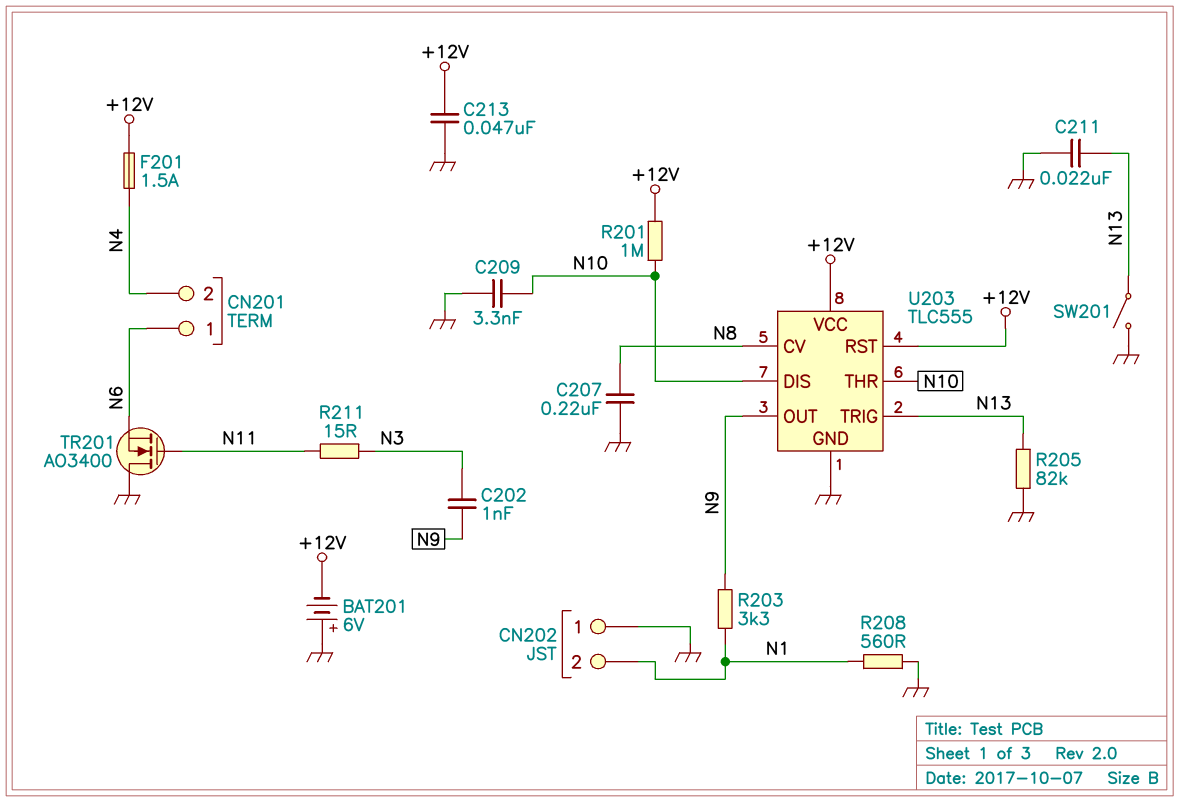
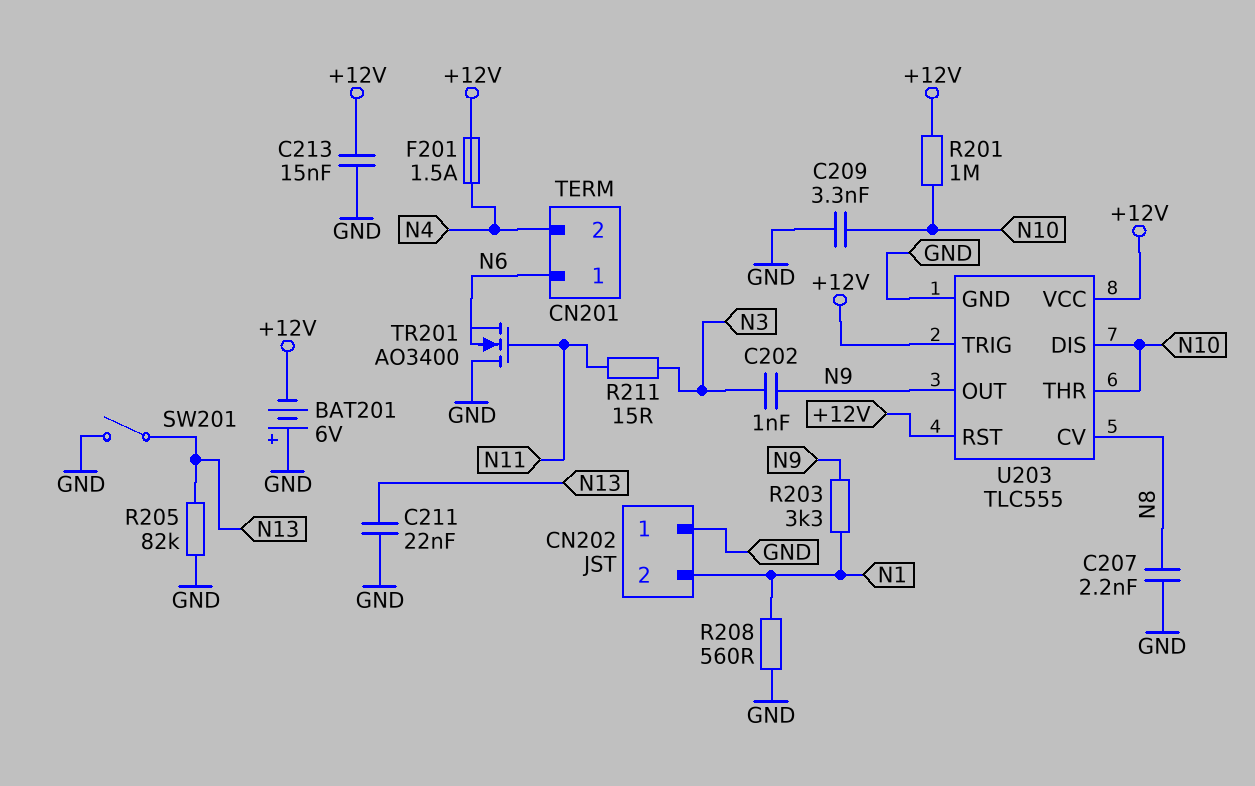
C207: 220nF (GND, N8) -> 2.2nF (GND, N8)
C213: 47nF (+12V, GND) -> 15nF (+12V, GND)
U203 pin TRIG: N13 -> +12V

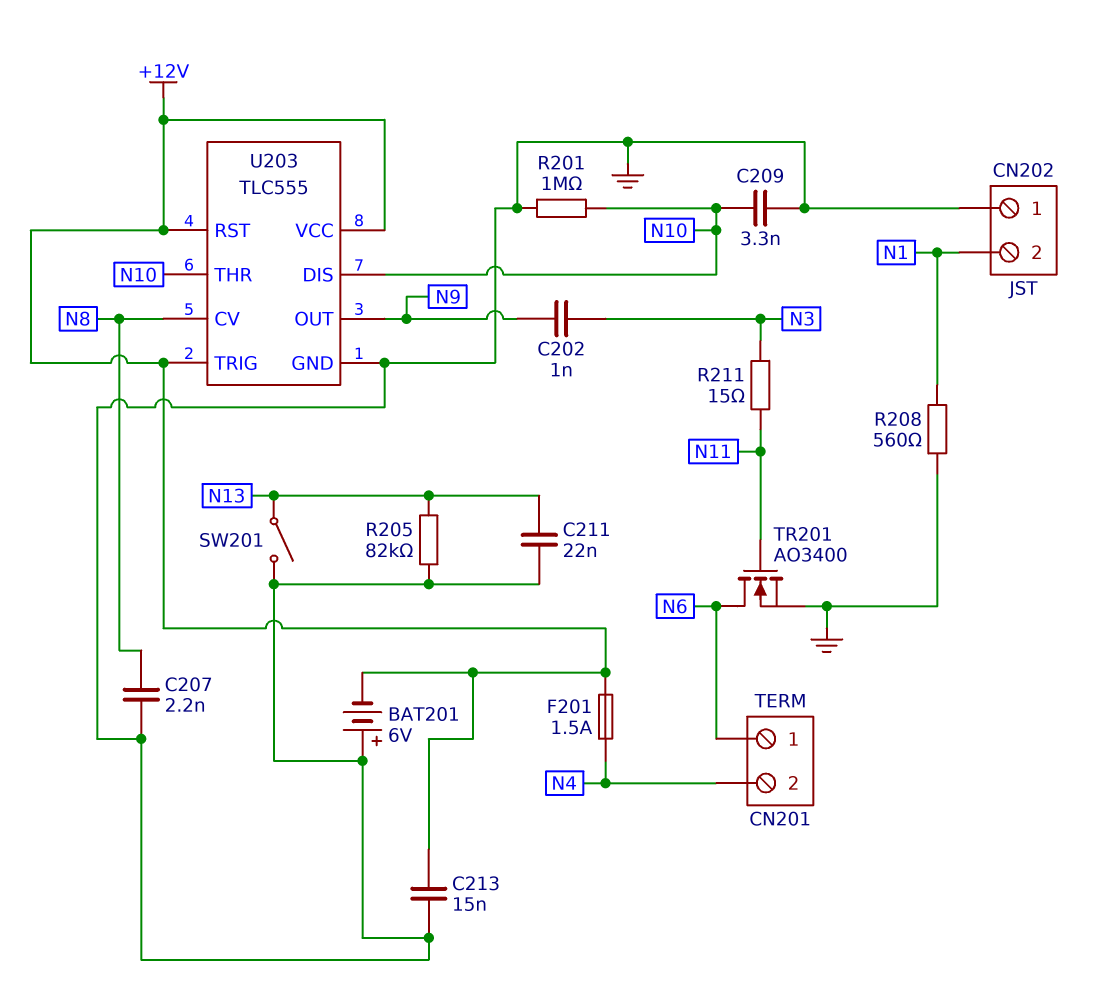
R201: 1M (+12V, N10) -> 1M (GND, N10)
R203: 3.3k (N1, N9) -> none
TR201: NMOS AO3400 (G N11, D GND, S N6) -> NMOS AO3400 (G N11, D N6, S GND)

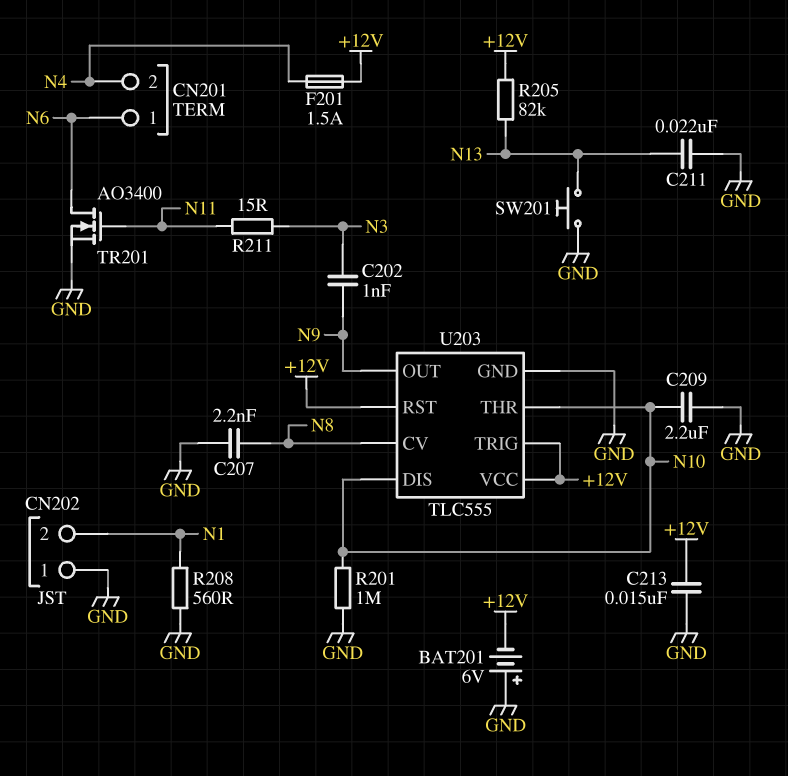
C209: 3.3nF (GND, N10) -> 2.2uF (GND, N10)
R205: 82k (GND, N13) -> 82k (+12V, N13)
SW201: switch (GND, N13) -> button (GND, N13)

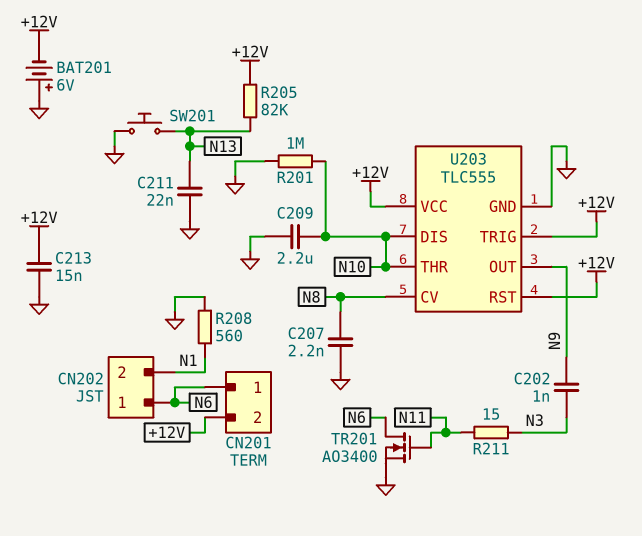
CN201 pin 2: N4 -> +12V
CN202 pin 1: GND -> N6
F201: 1.5A (+12V, N4) -> none

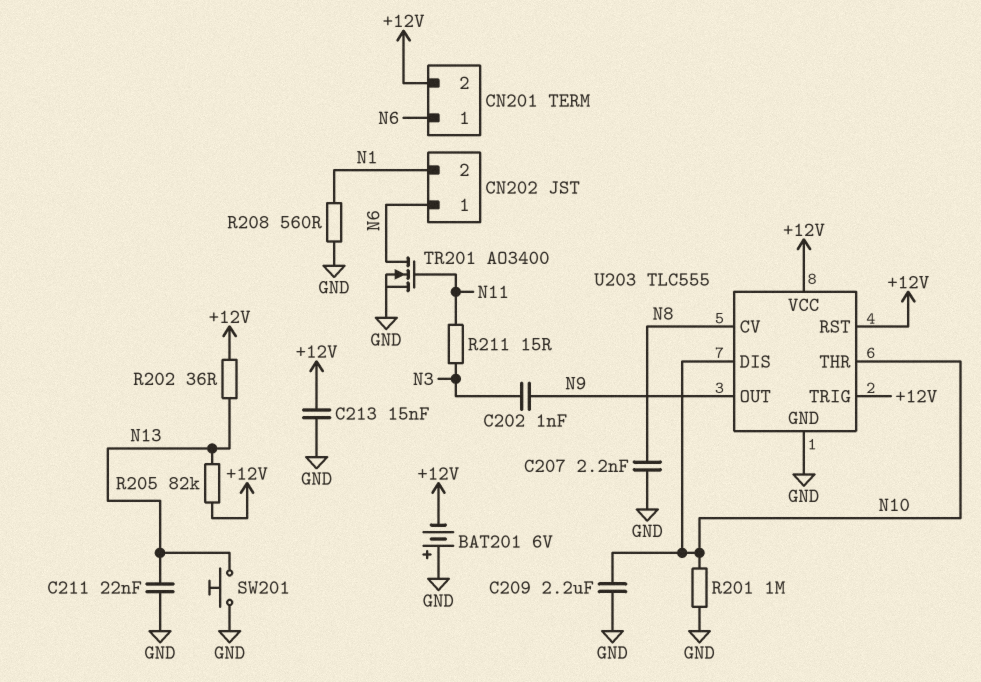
R202: none -> 36 (+12V, N13)

